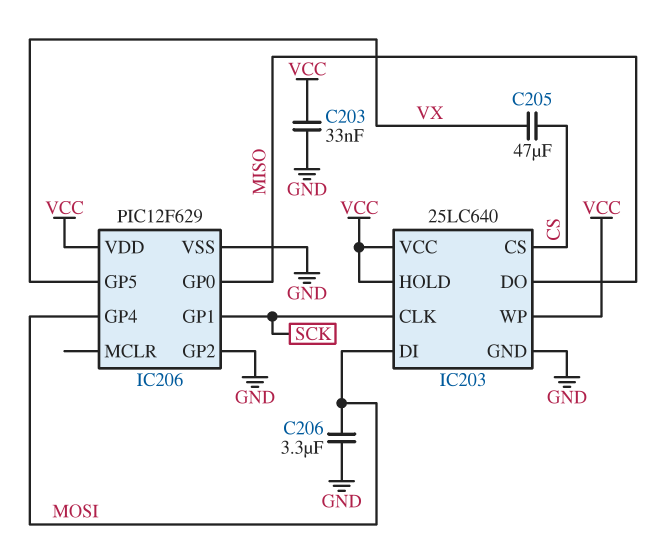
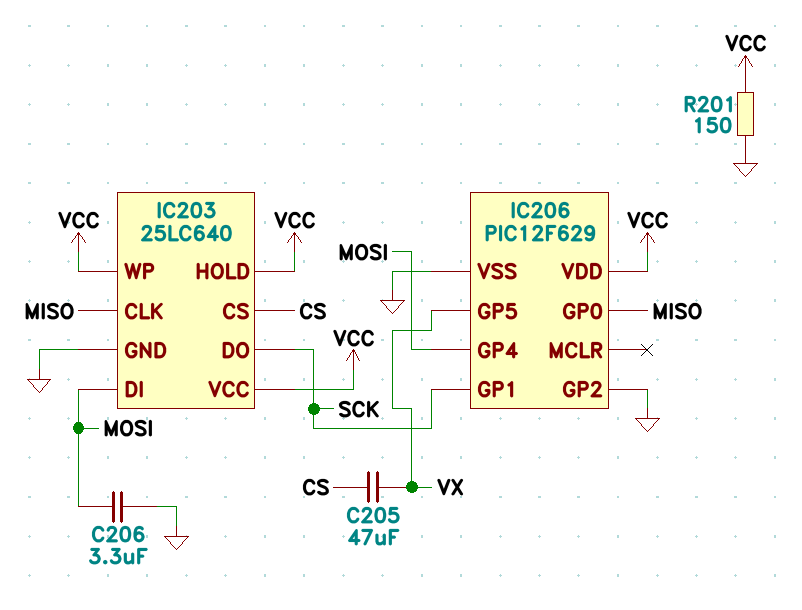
C203: 33nF (GND, VCC) -> none
IC203 pin CLK: SCK -> MISO
IC203 pin DO: MISO -> SCK
R201: none -> 150 (GND, VCC)

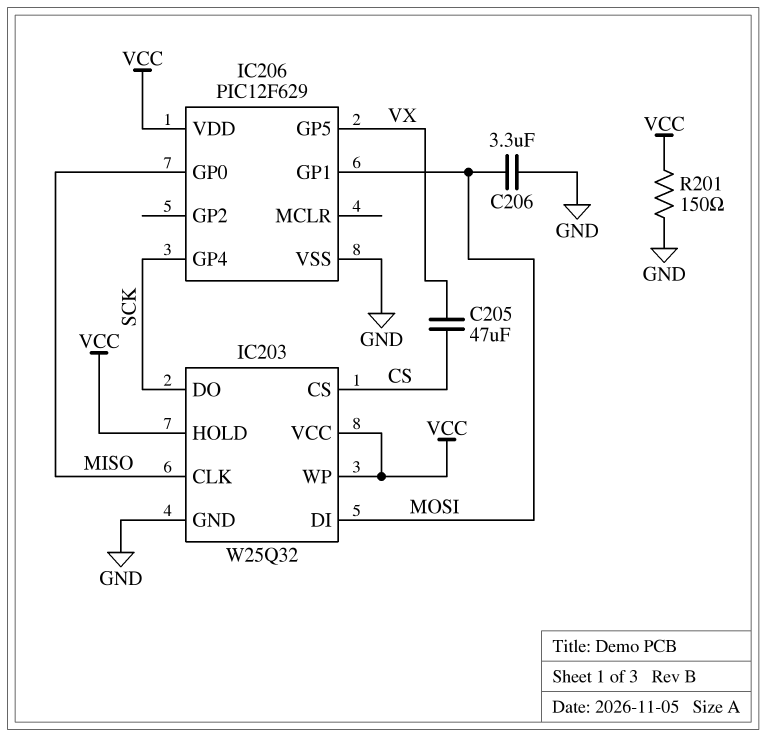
IC203: 25LC640 -> W25Q32
IC206 pin GP1: SCK -> MOSI
IC206 pin GP2: GND -> none
IC206 pin GP4: MOSI -> SCK

